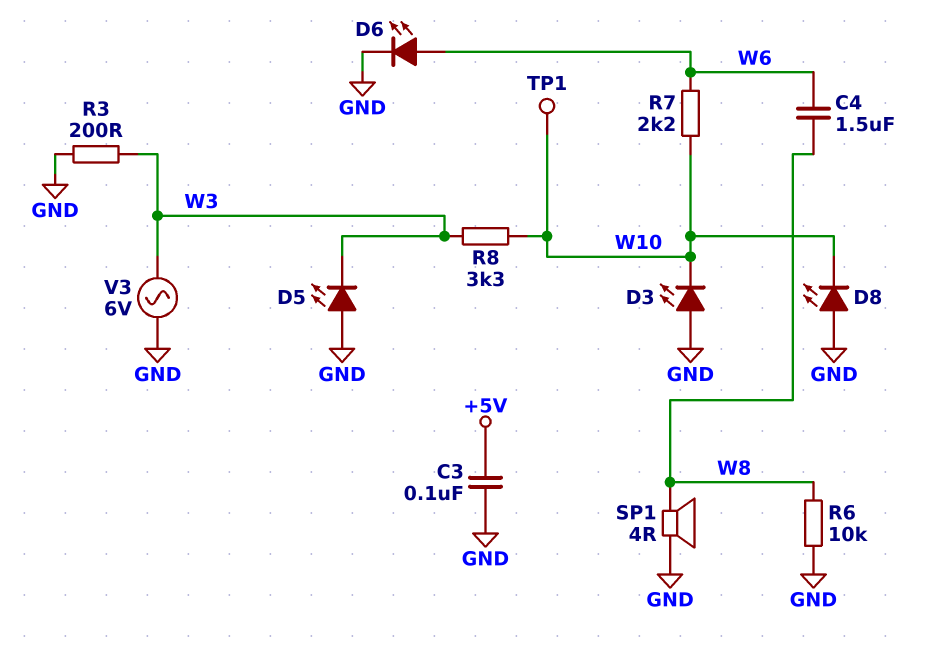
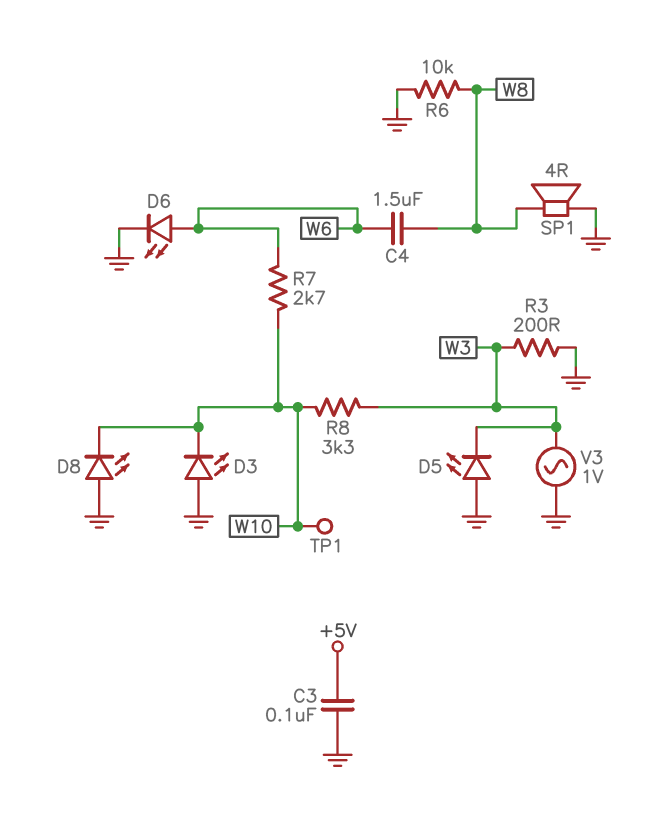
R7: 2.2k (W6, W10) -> 2.7k (W6, W10)
V3: AC 6V (GND, W3) -> AC 1V (GND, W3)

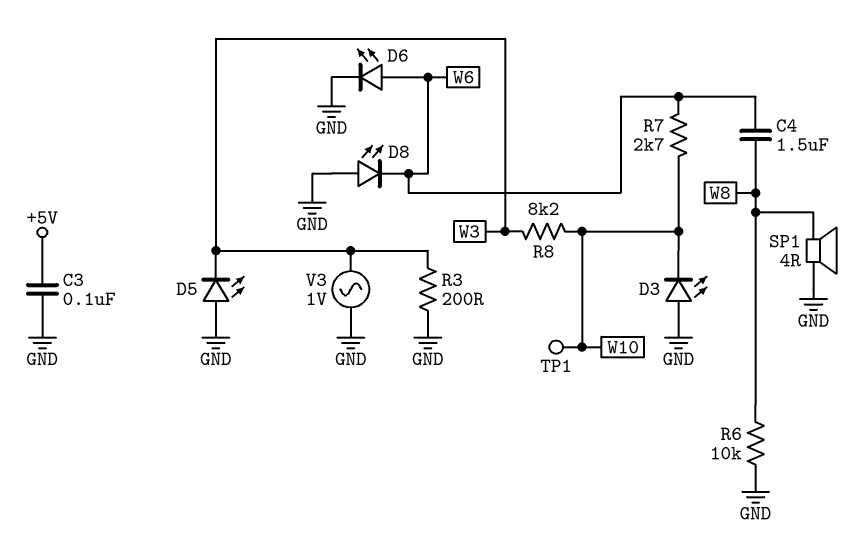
D8: LED (A GND, K W10) -> LED (A GND, K W6)
R8: 3.3k (W3, W10) -> 8.2k (W3, W10)

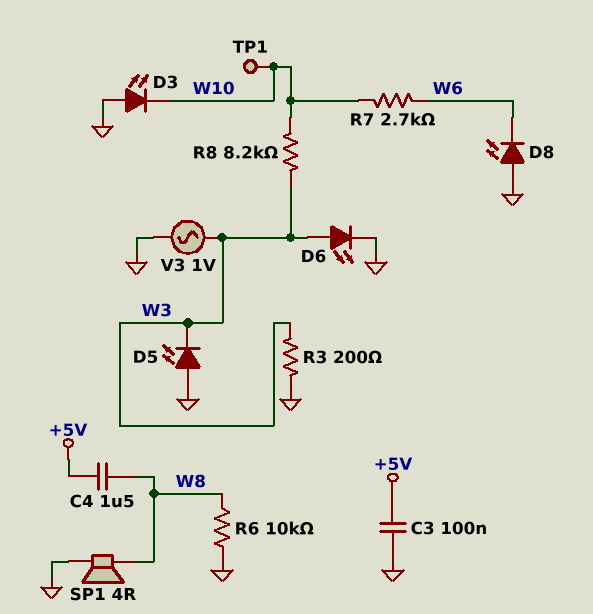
C4: 1.5uF (W6, W8) -> 1.5uF (+5V, W8)
D6: LED (A W6, K GND) -> LED (A W3, K GND)

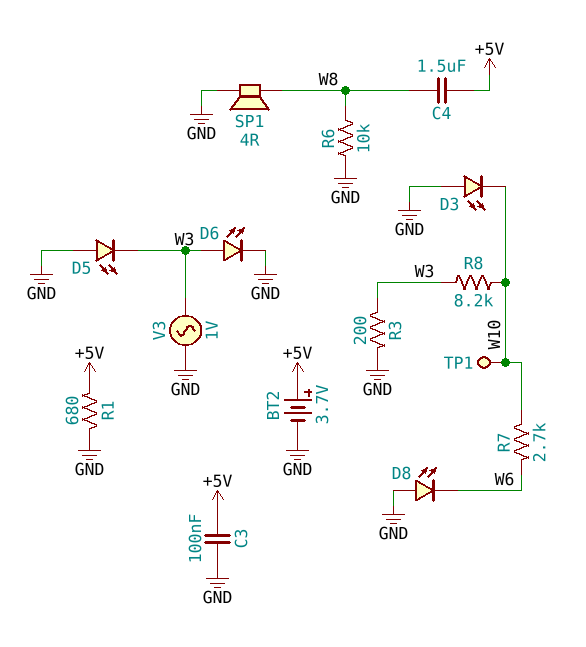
BT2: none -> 3.7V (plus +5V, minus GND)
R1: none -> 680 (+5V, GND)

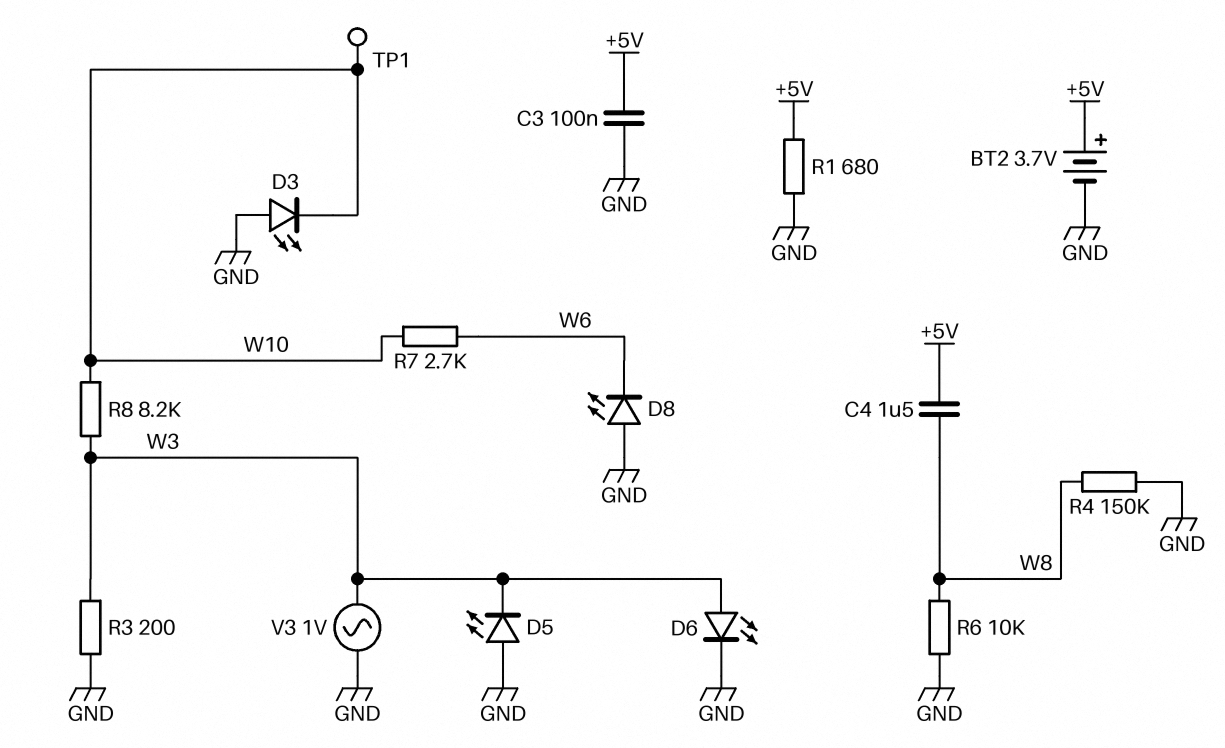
R4: none -> 150k (GND, W8)
SP1: speaker 4R (GND, W8) -> none

